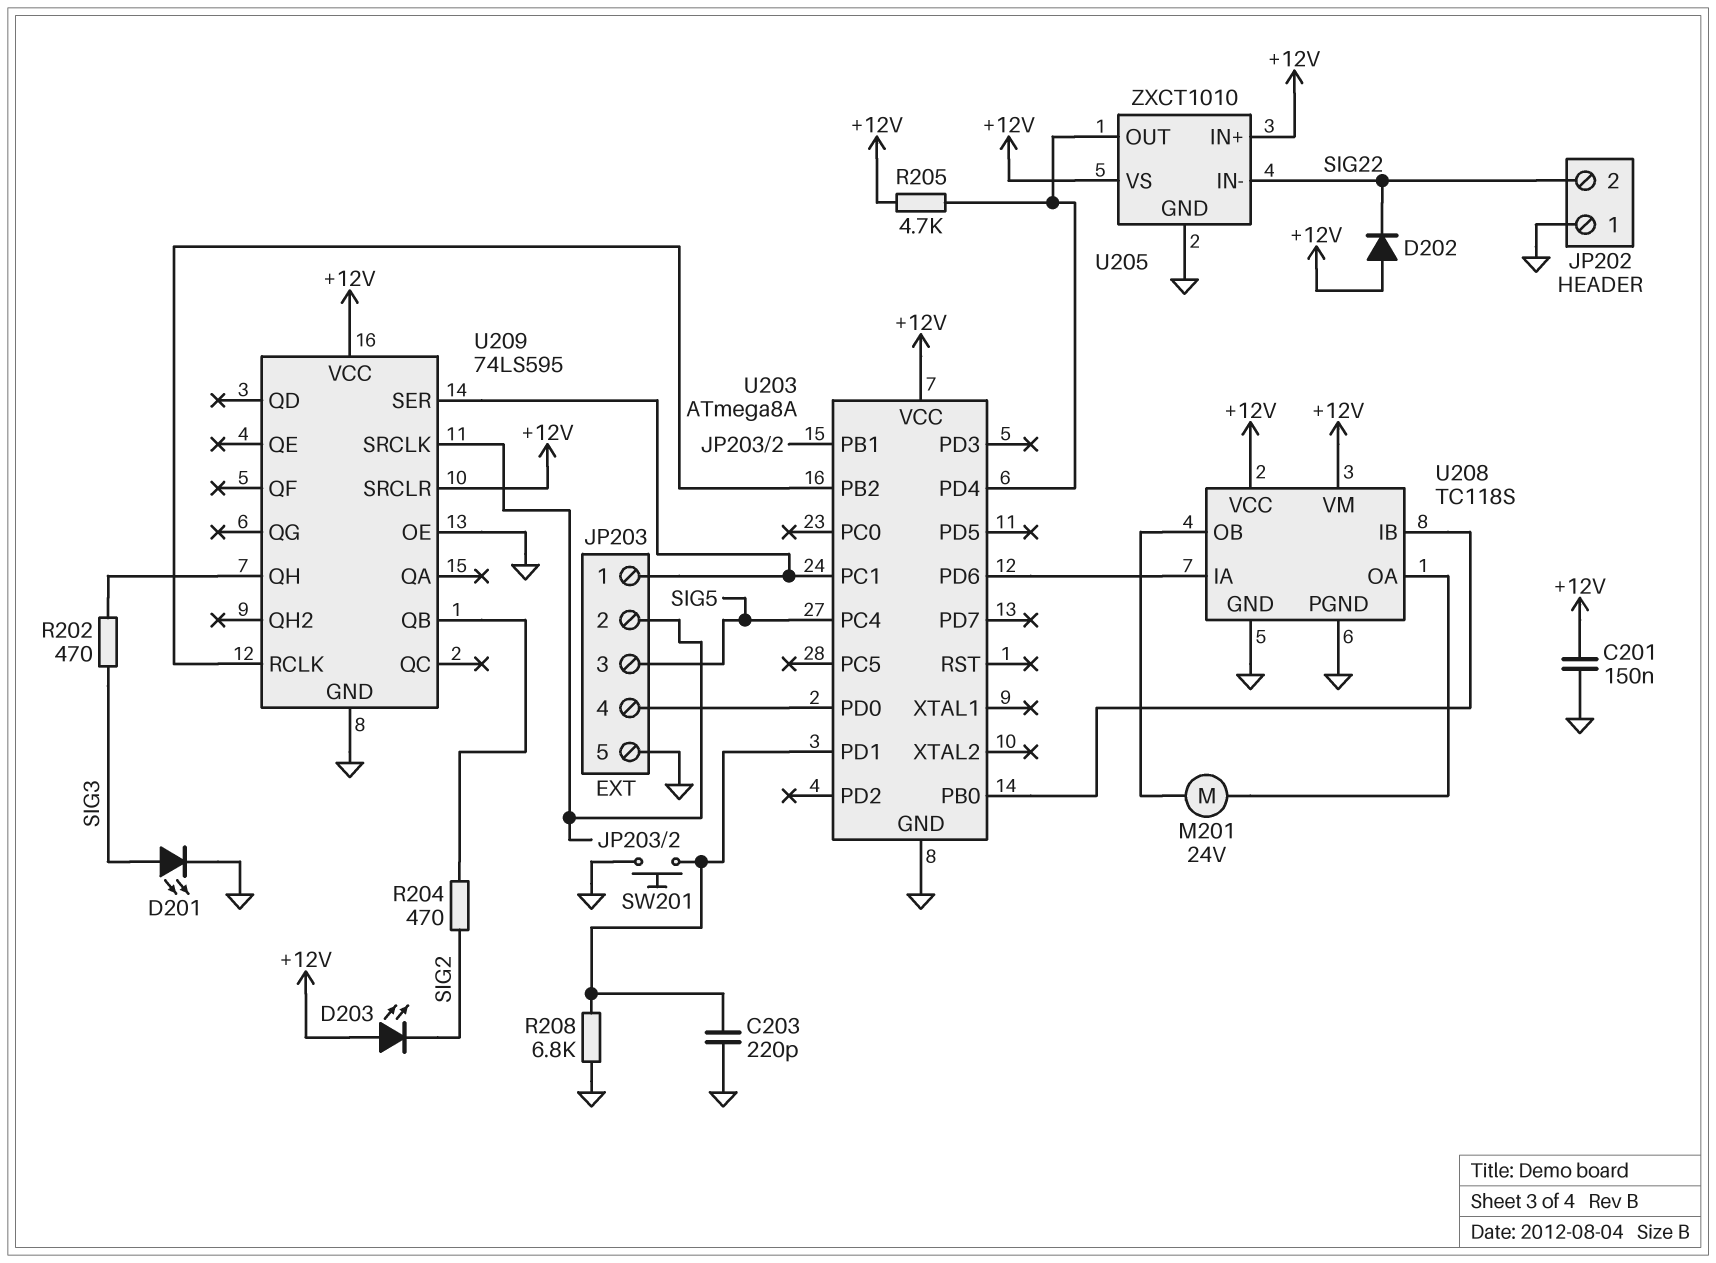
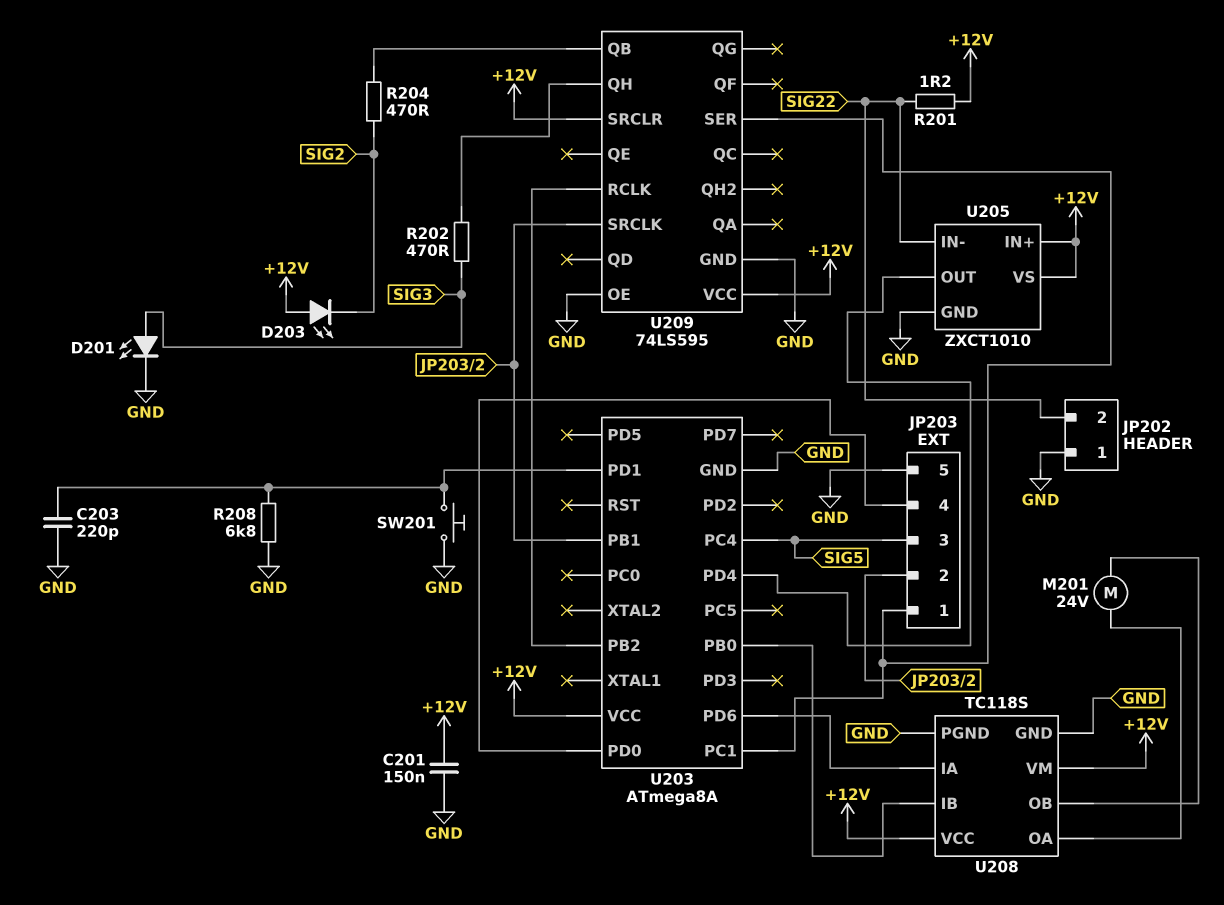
D202: diode (A +12V, K SIG22) -> none
R201: none -> 1.2 (+12V, SIG22)
R205: 4.7k (+12V, U203/PD4) -> none

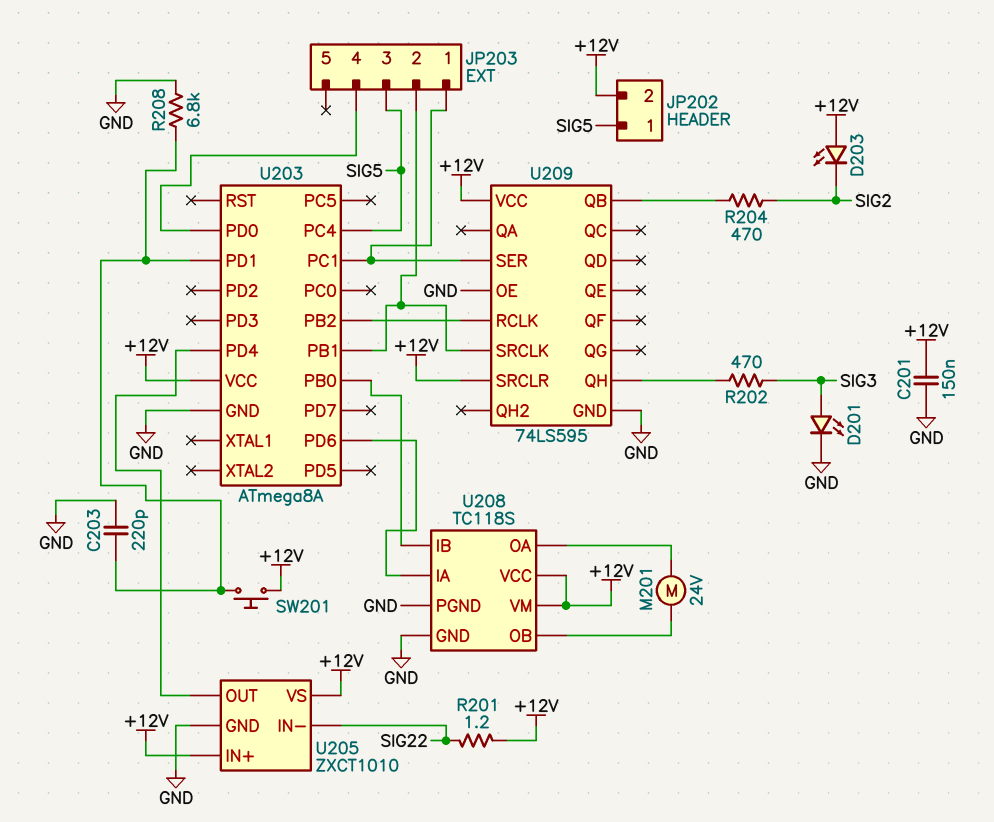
JP202 pin 1: GND -> SIG5
JP202 pin 2: SIG22 -> +12V
JP203 pin 5: GND -> none
SW201: button (GND, U203/PD1) -> button (+12V, U203/PD1)

